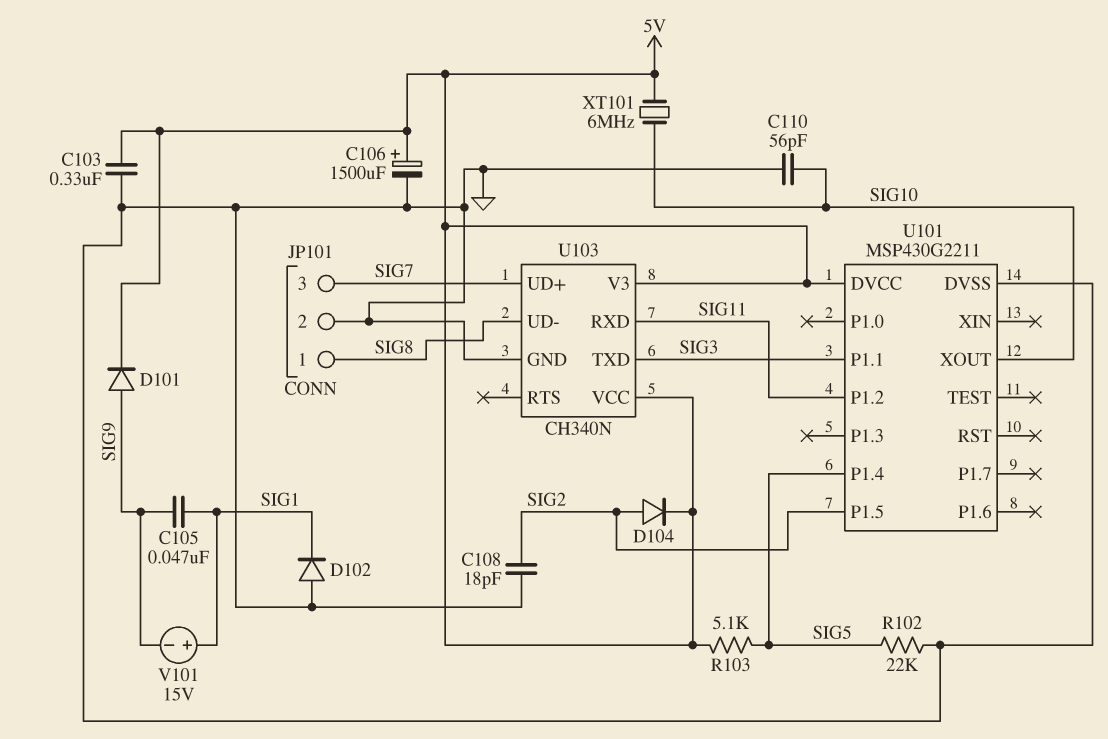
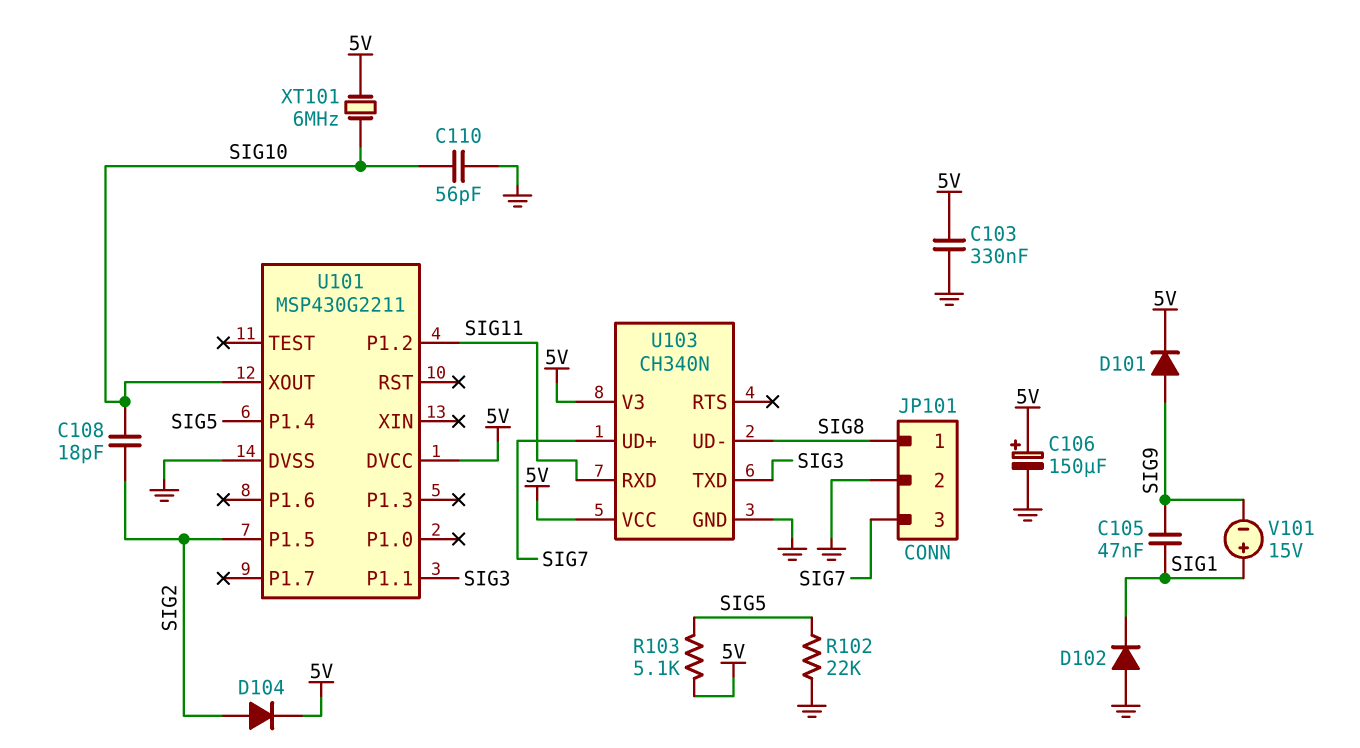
C106: 1500uF (plus 5V, minus GND) -> 150uF (plus 5V, minus GND)
C108: 18pF (GND, SIG2) -> 18pF (SIG2, SIG10)

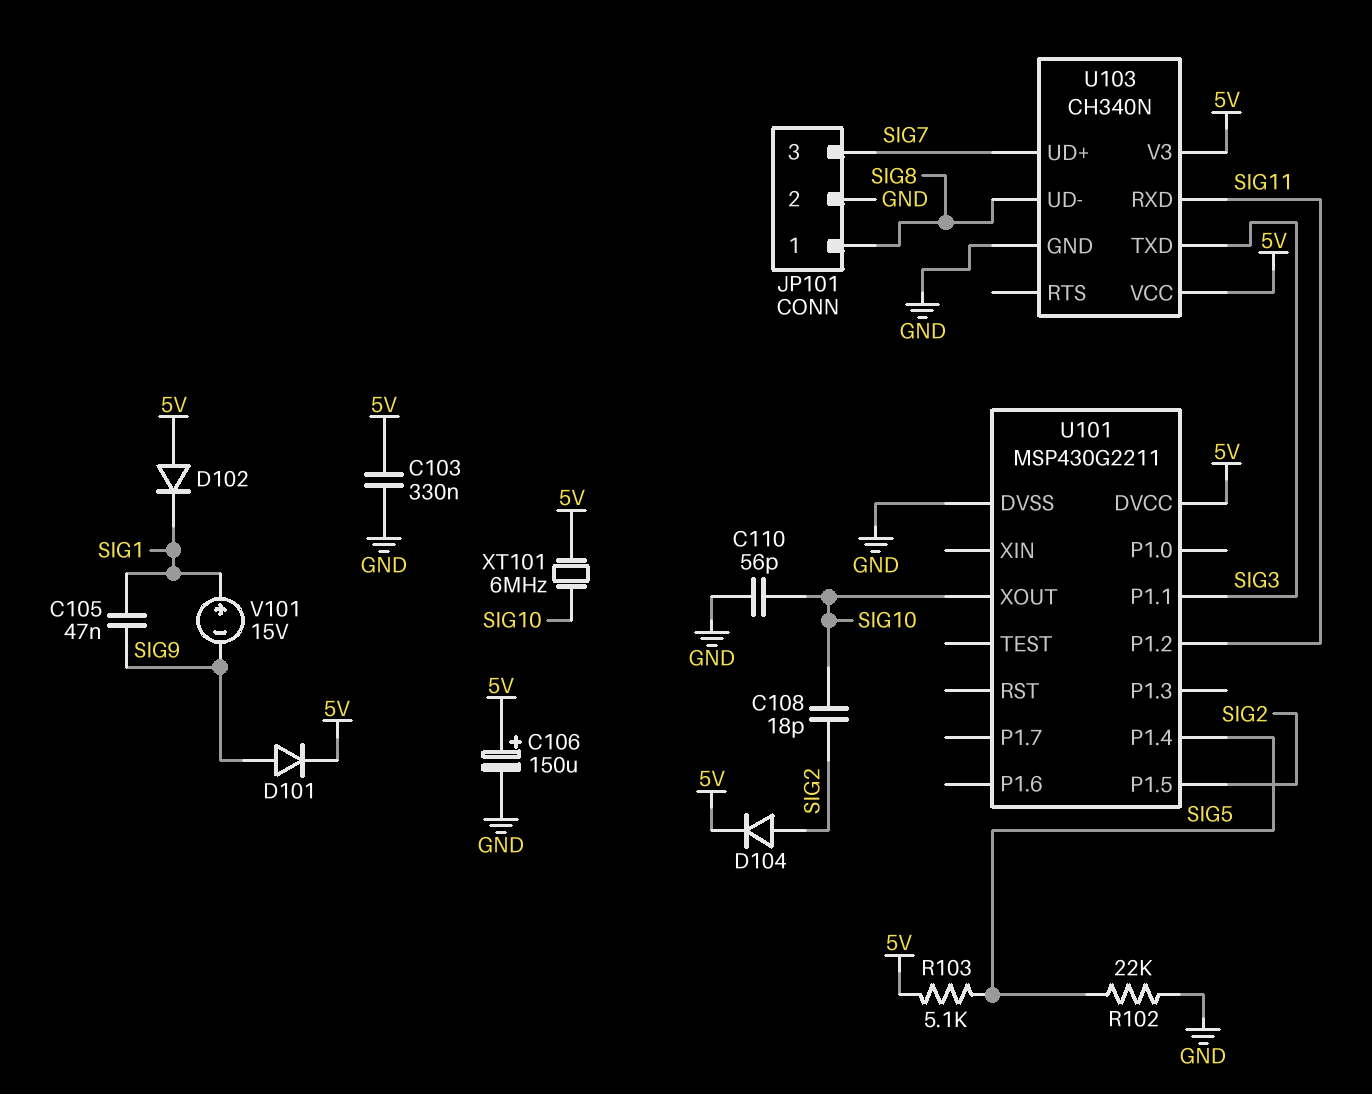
D102: diode (A GND, K SIG1) -> diode (A 5V, K SIG1)

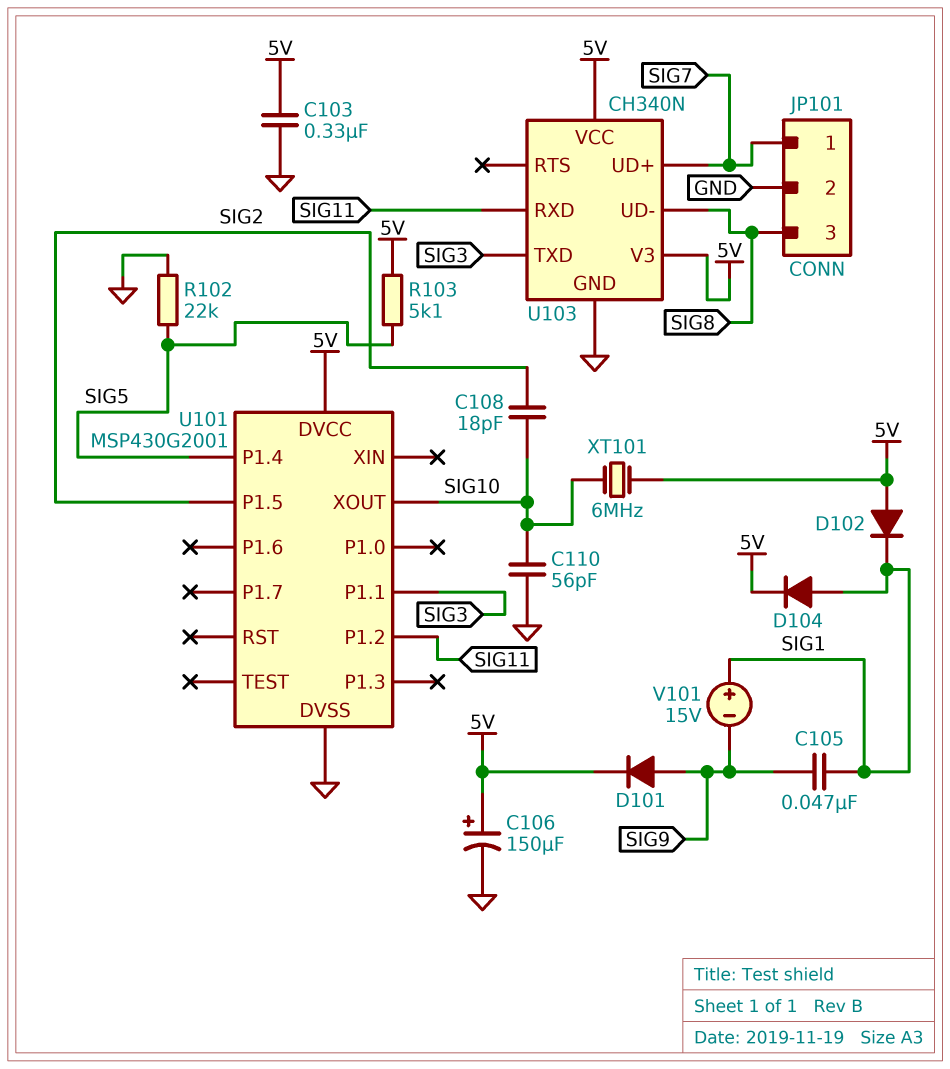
D104: diode (A SIG2, K 5V) -> diode (A SIG1, K 5V)
JP101 pin 1: SIG8 -> SIG7
JP101 pin 3: SIG7 -> SIG8
U101: MSP430G2211 -> MSP430G2001

